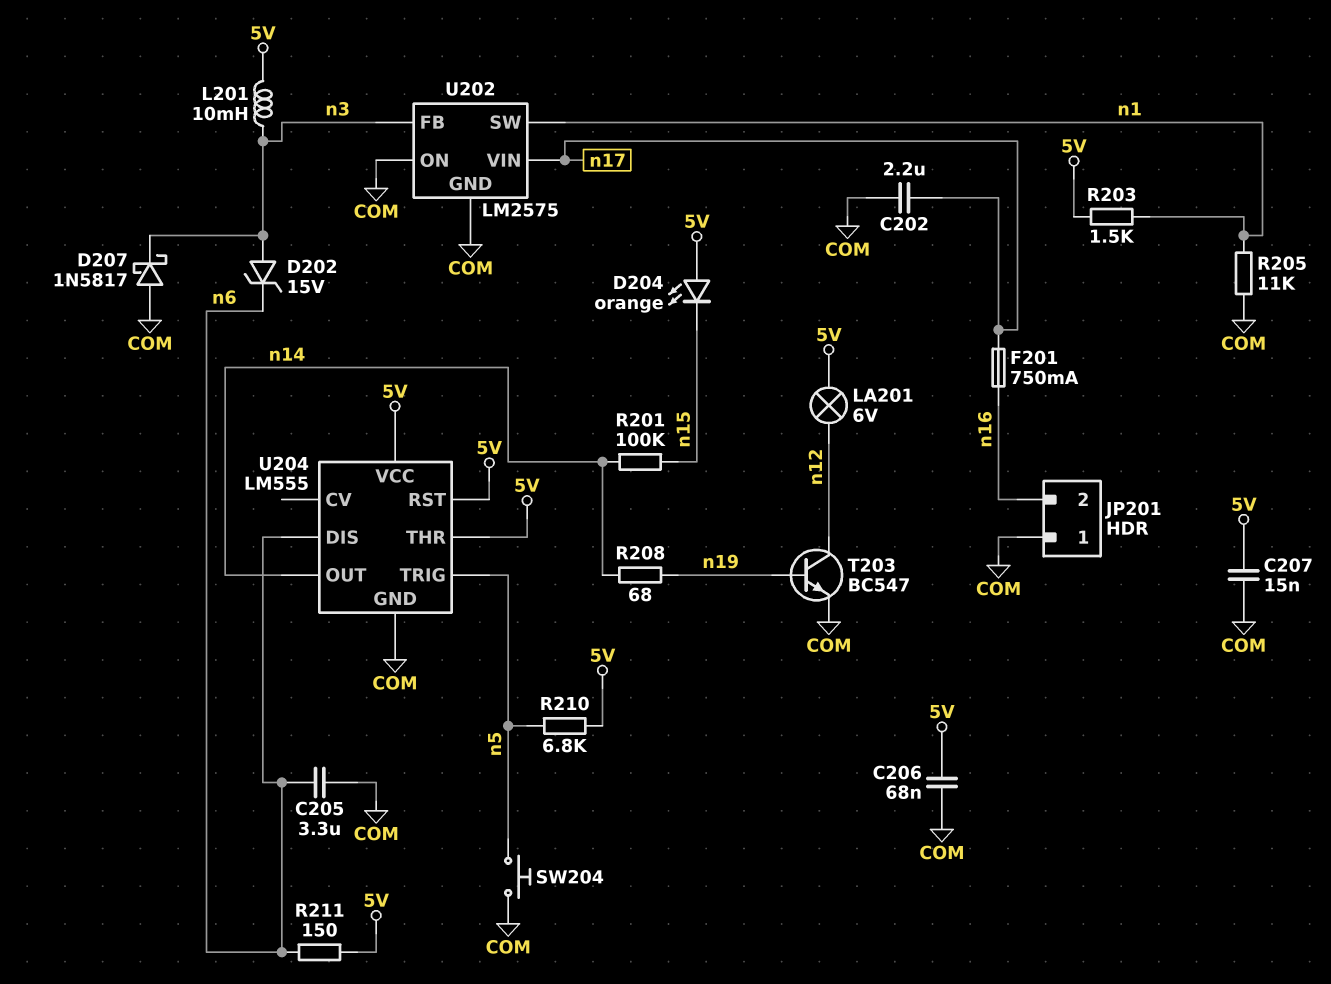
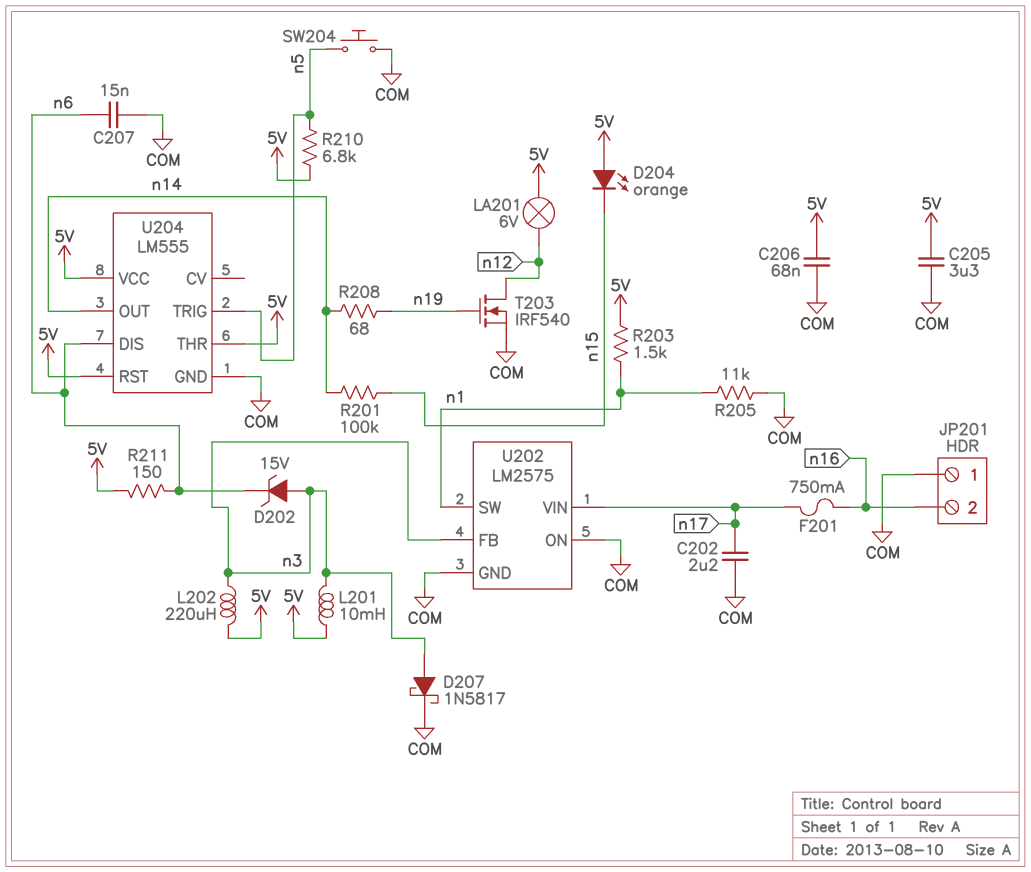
C205: 3.3uF (COM, n6) -> 3.3uF (5V, COM)
C207: 15nF (5V, COM) -> 15nF (COM, n6)
D207: schottky 1N5817 (A COM, K n3) -> schottky 1N5817 (A n3, K COM)
L202: none -> 220uH (5V, n3)
T203: NPN BC547 (B n19, C n12, E COM) -> NMOS IRF540 (G n19, D n12, S COM)

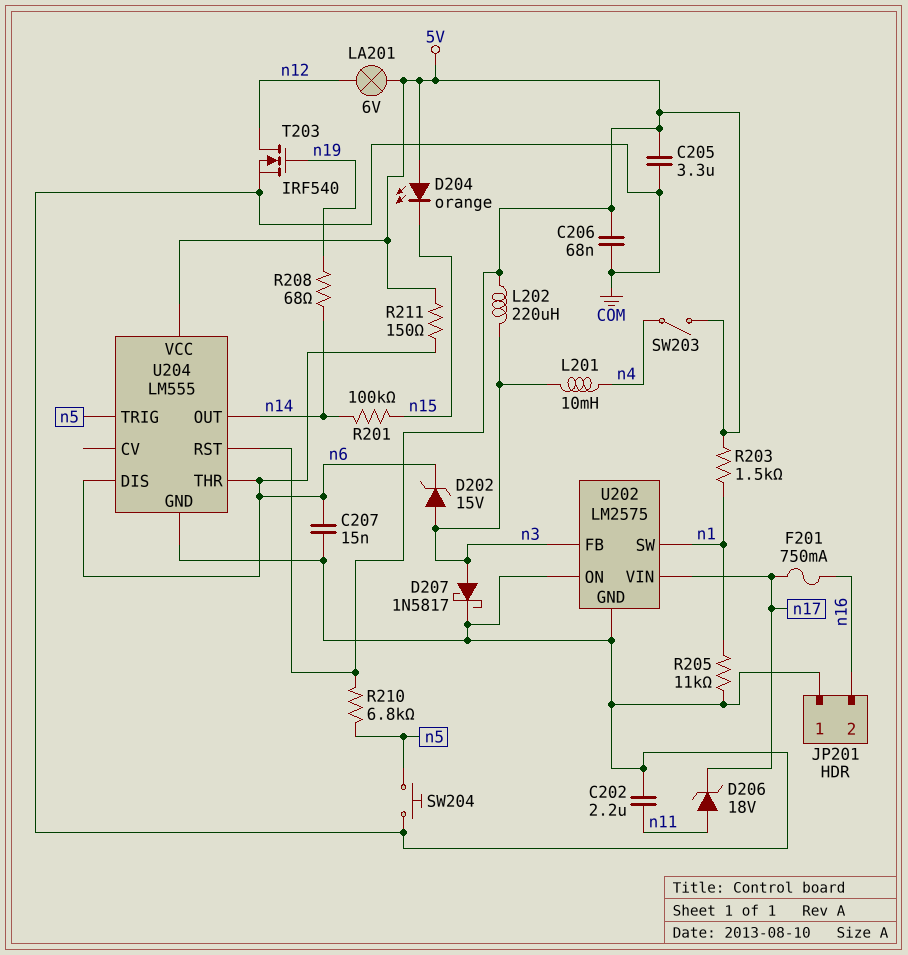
C202: 2.2uF (COM, n17) -> 2.2uF (COM, n11)
D206: none -> zener 18V (A n11, K n17)
L201: 10mH (5V, n3) -> 10mH (n3, n4)
SW203: none -> switch (5V, n4)
U204 pin THR: 5V -> n6

